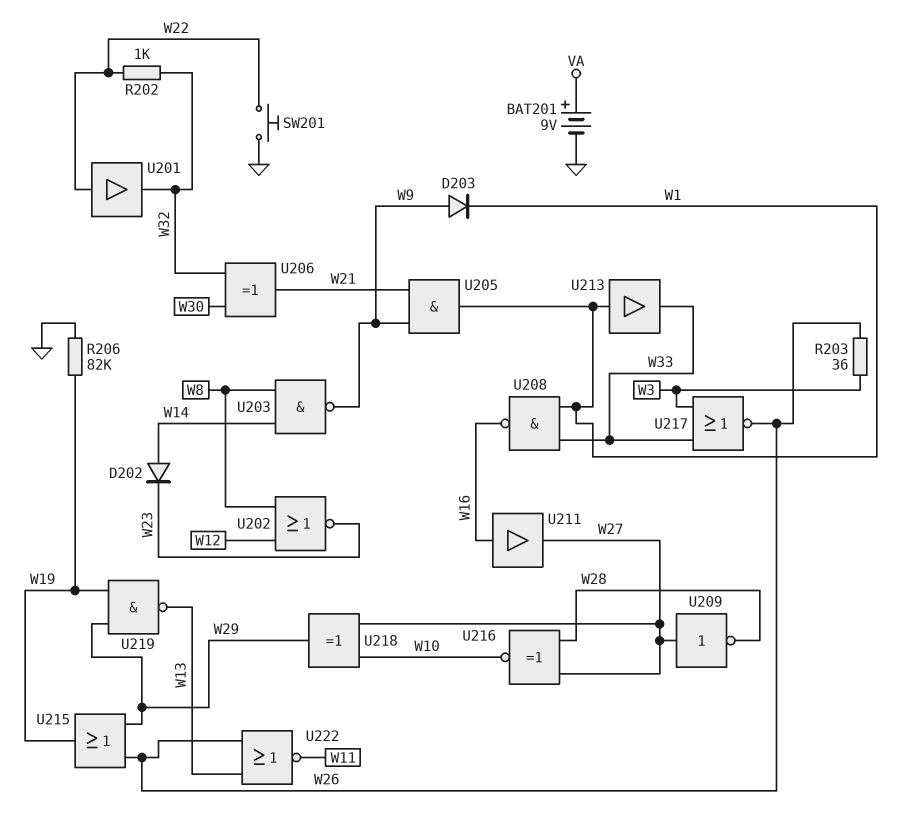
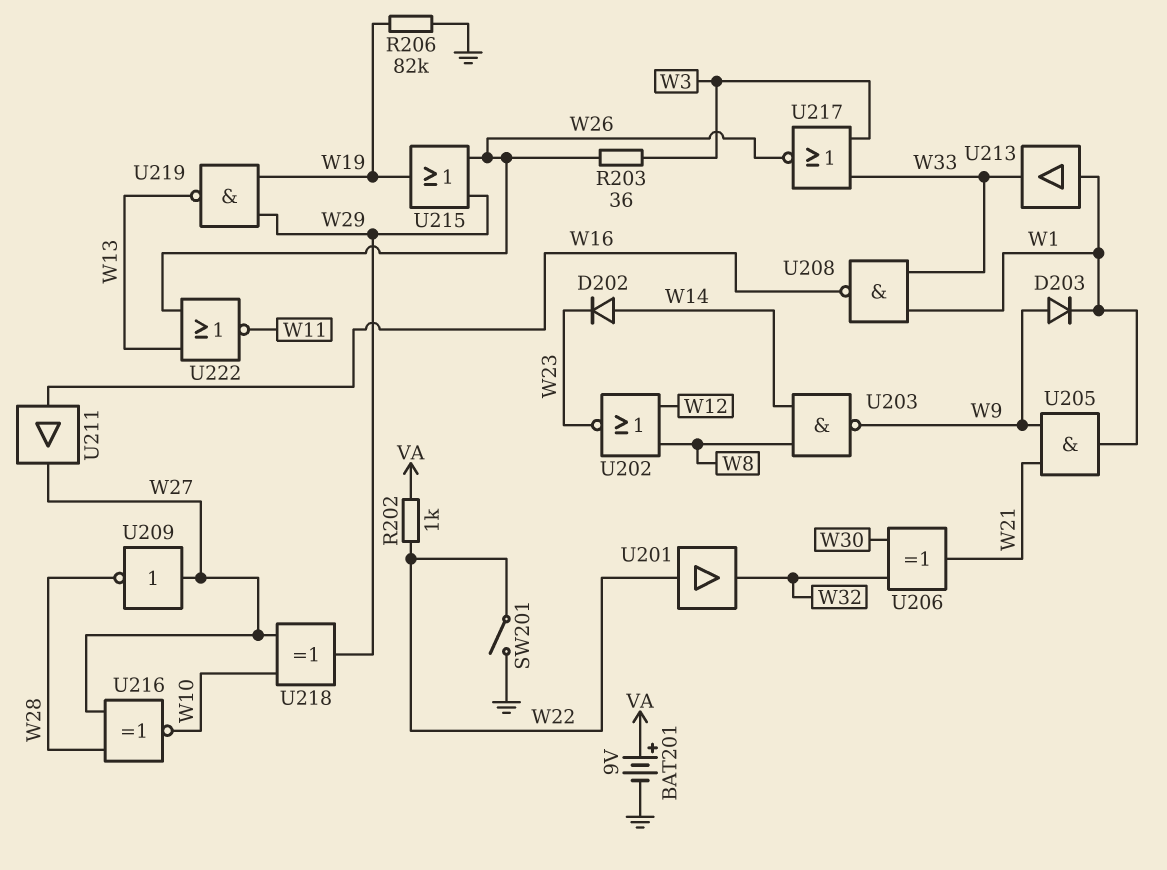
R202: 1k (W22, W32) -> 1k (VA, W22)
SW201: button (GND, W22) -> switch (GND, W22)

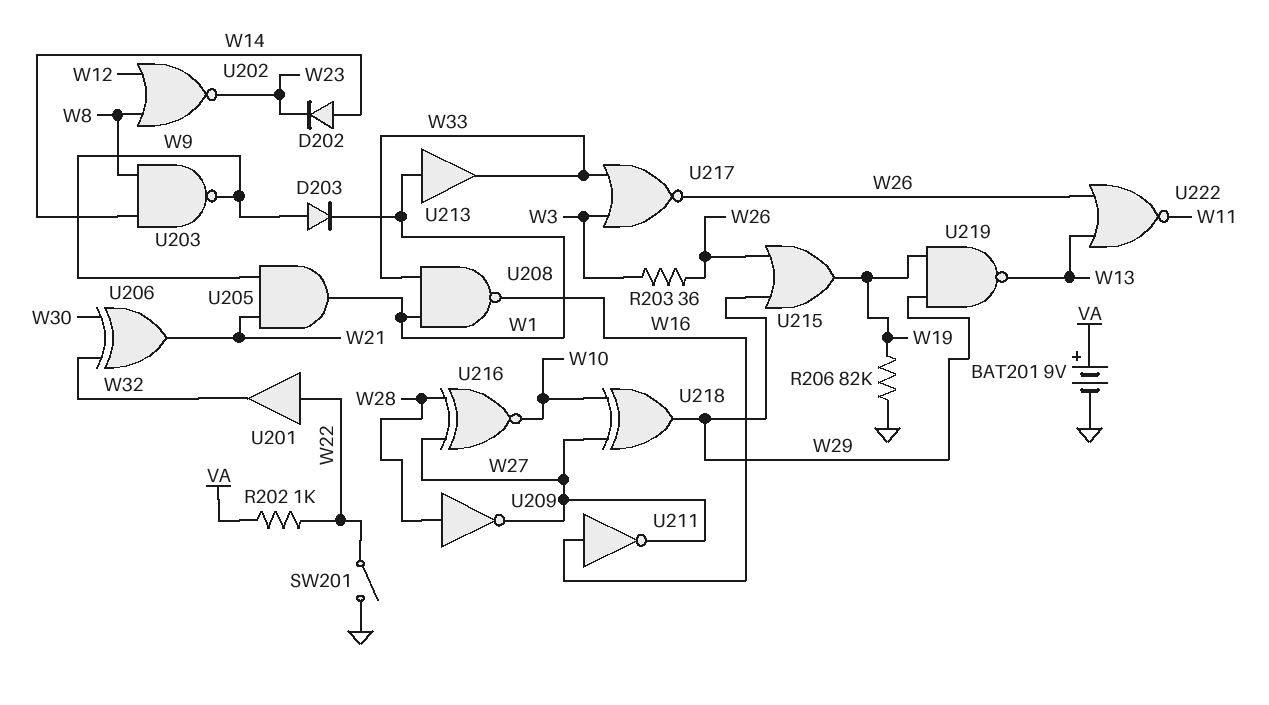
U209: NOT (in W27, out W28) -> NOT (in W28, out W27)
U211: buffer (in W16, out W27) -> NOT (in W16, out W27)

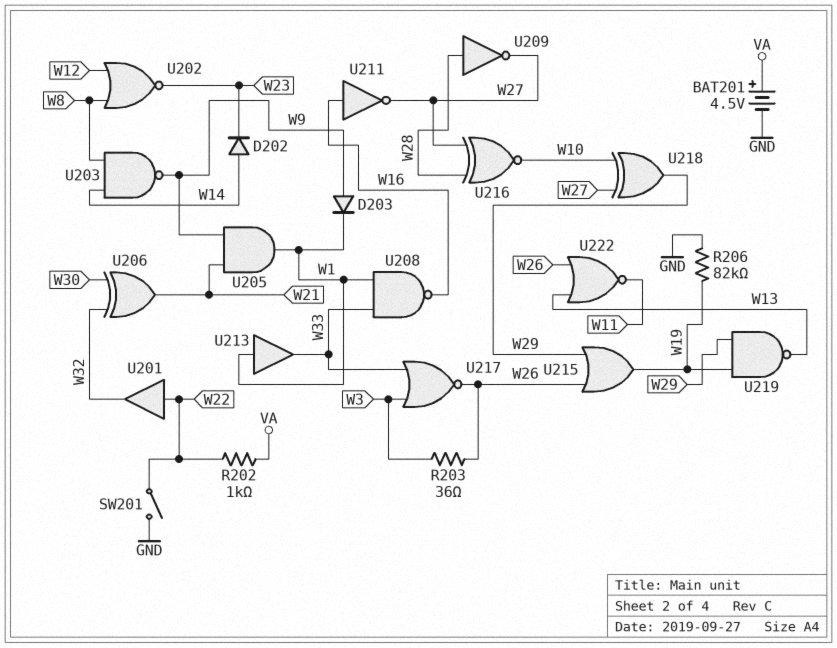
BAT201: 9V (plus VA, minus GND) -> 4.5V (plus VA, minus GND)

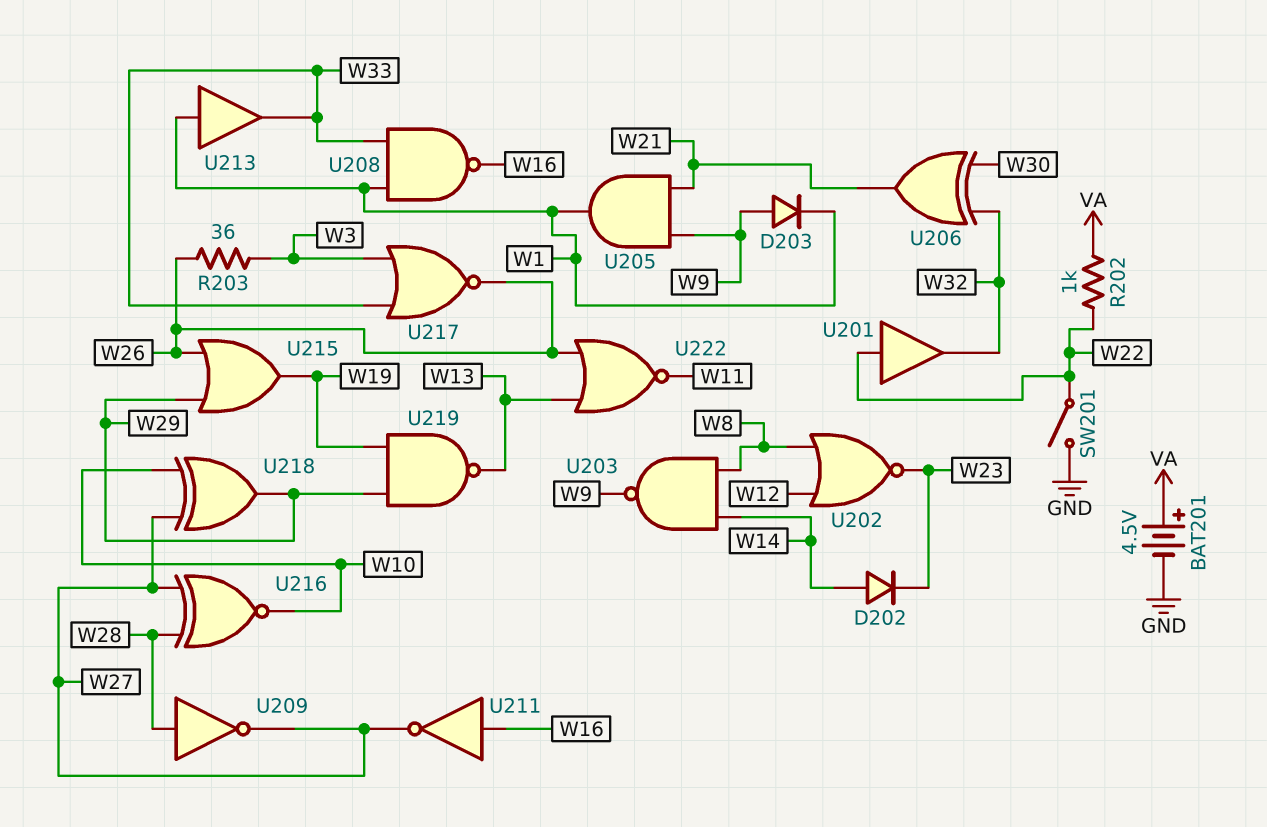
R206: 82k (GND, W19) -> none

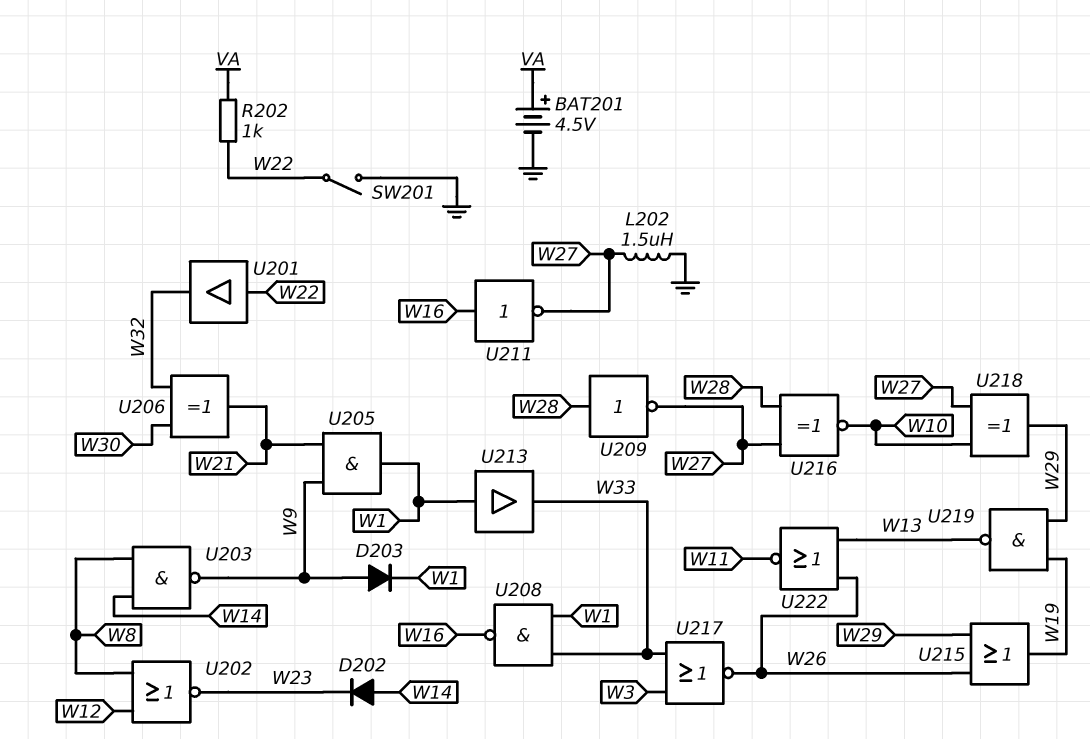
L202: none -> 1.5uH (GND, W27)
R203: 36 (W3, W26) -> none

